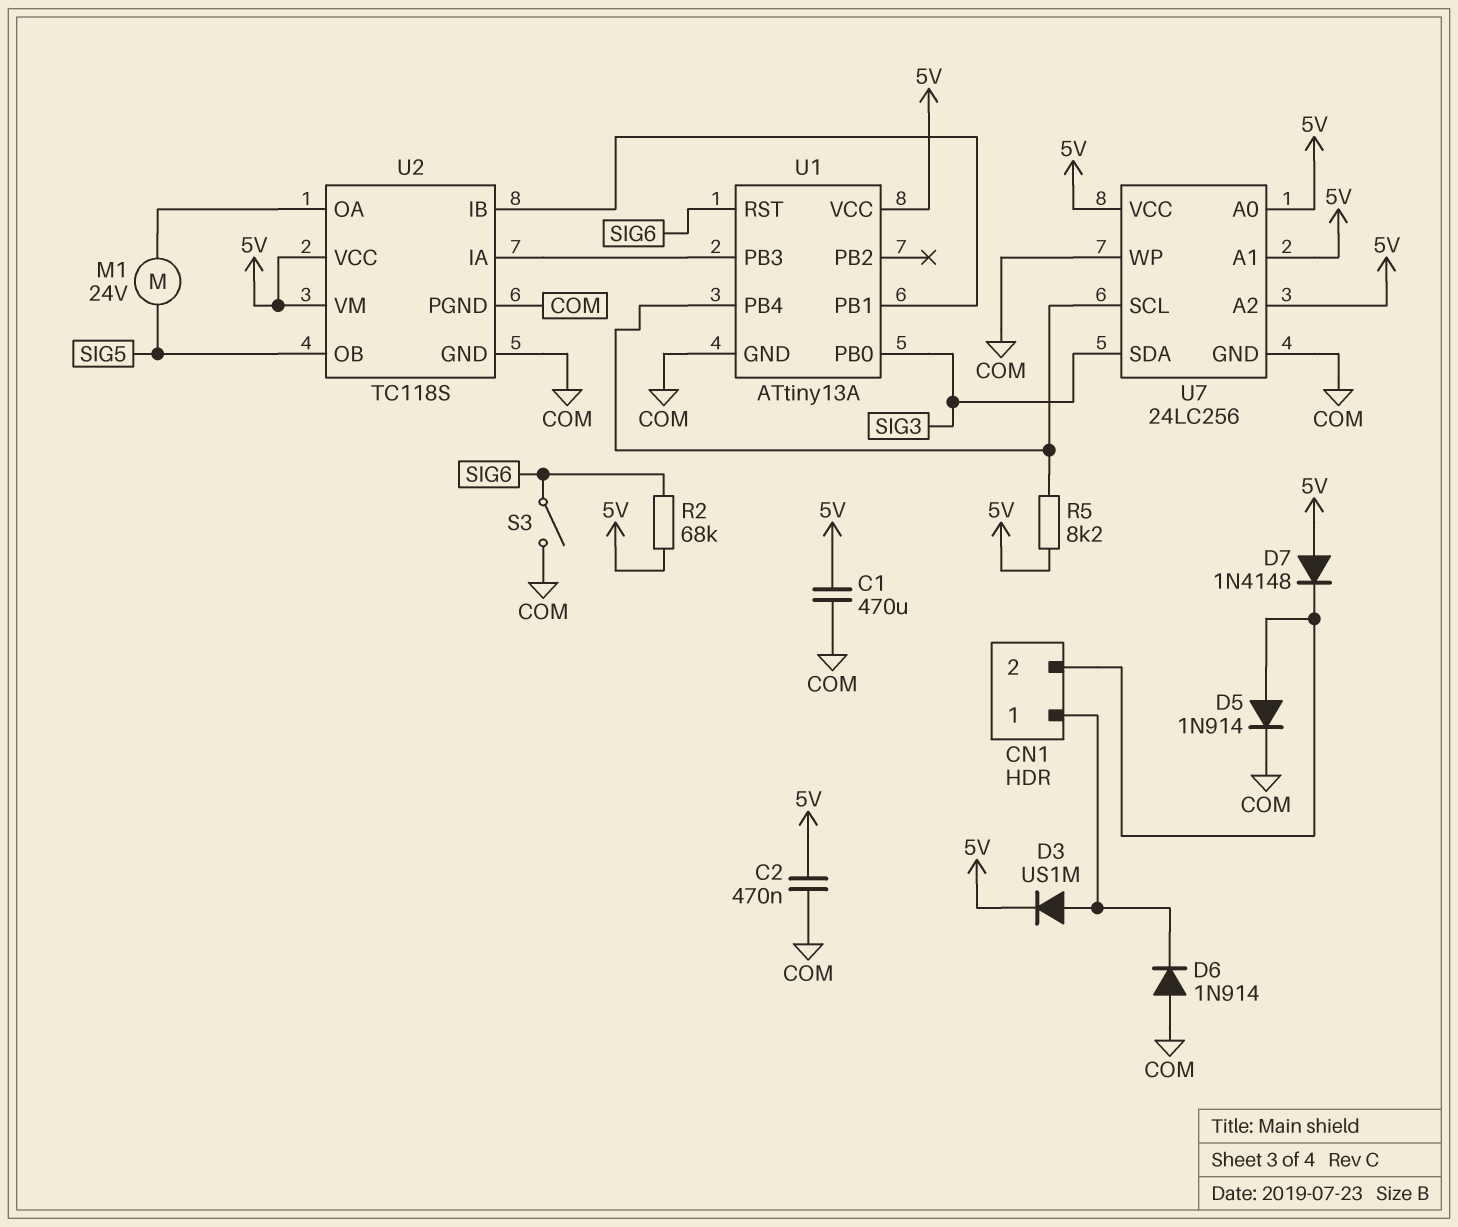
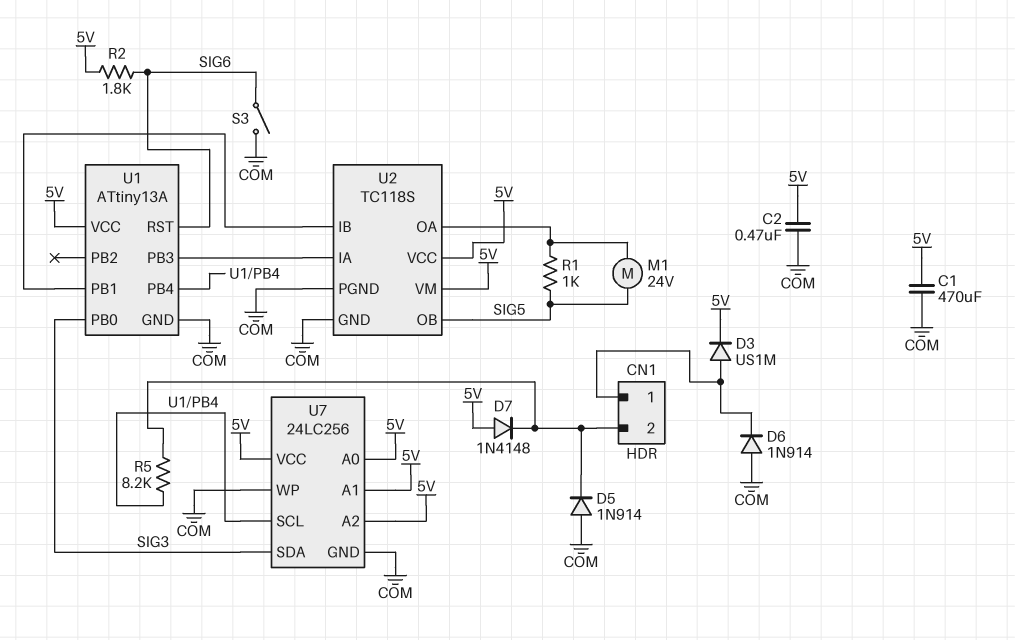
D5: diode 1N914 (A CN1/2, K COM) -> diode 1N914 (A COM, K CN1/2)
R1: none -> 1k (SIG5, U2/OA)
R2: 68k (5V, SIG6) -> 1.8k (5V, SIG6)
R5: 8.2k (5V, U1/PB4) -> 8.2k (CN1/2, U1/PB4)

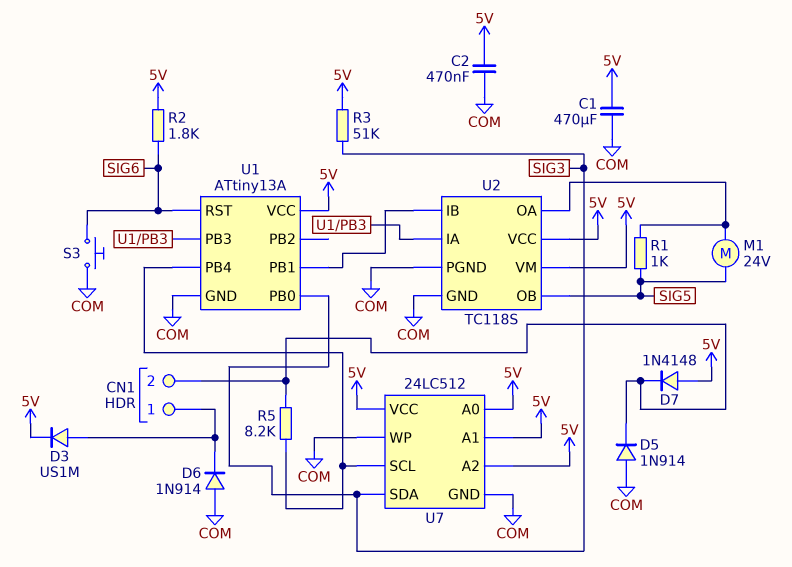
R3: none -> 51k (5V, SIG3)
S3: switch (COM, SIG6) -> button (COM, SIG6)
U7: 24LC256 -> 24LC512

